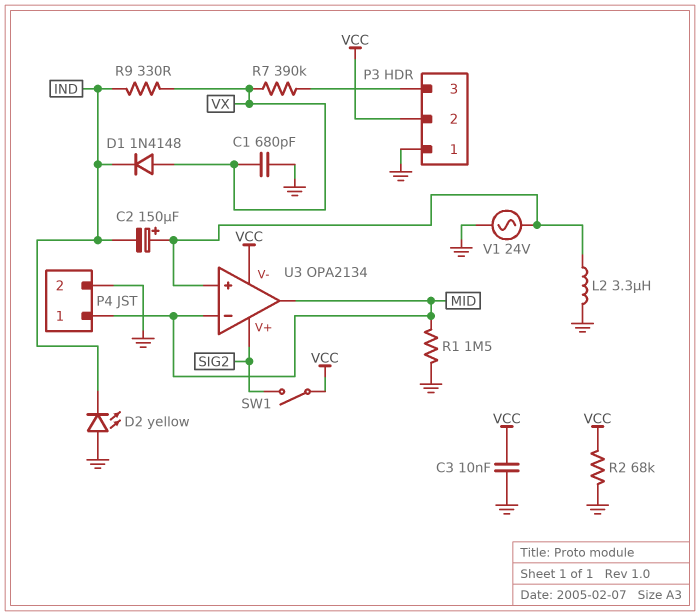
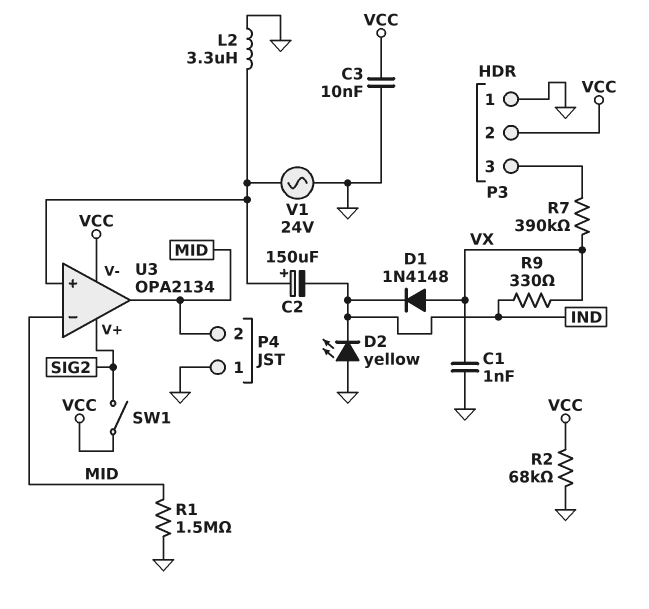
C1: 680pF (GND, VX) -> 1nF (GND, VX)
P4 pin 1: MID -> GND
P4 pin 2: GND -> MID

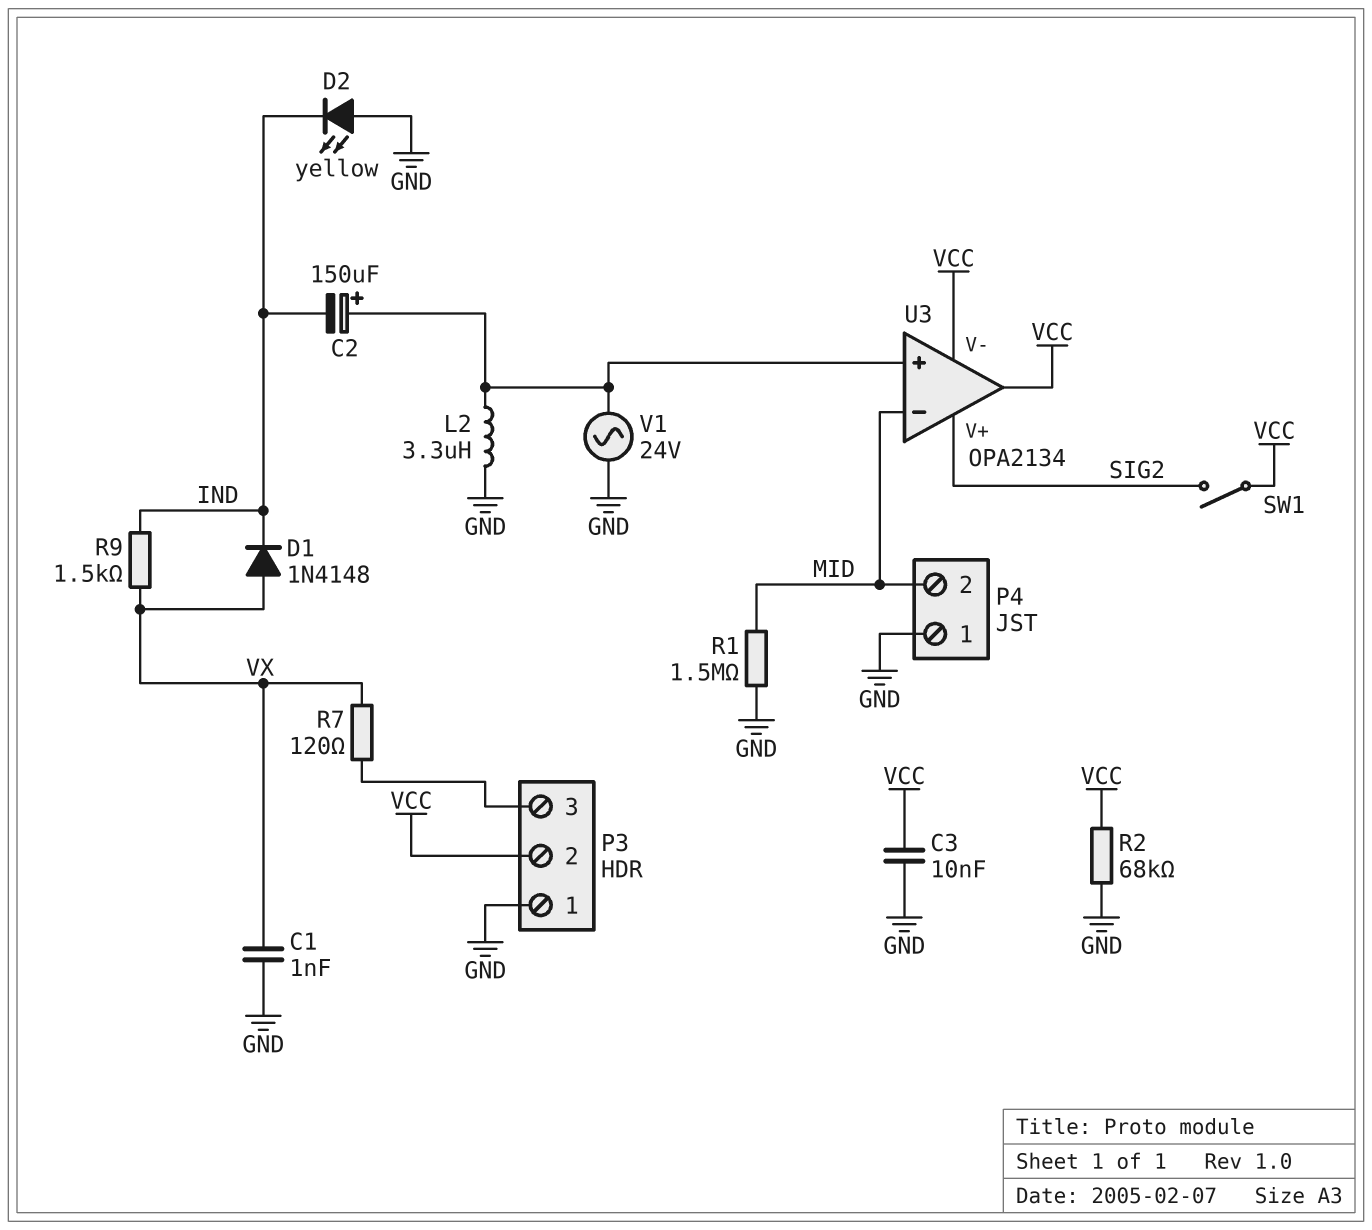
R7: 390k (P3/3, VX) -> 120 (P3/3, VX)
R9: 330 (IND, VX) -> 1.5k (IND, VX)
U3 pin out: MID -> VCC

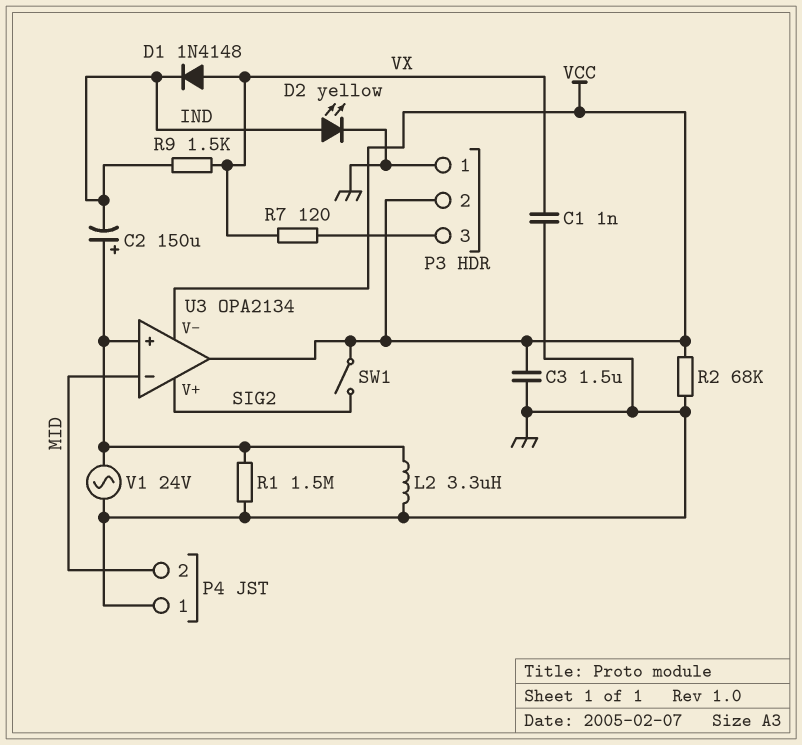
C3: 10nF (GND, VCC) -> 1.5uF (GND, VCC)
D2: LED yellow (A GND, K IND) -> LED yellow (A IND, K GND)
R1: 1.5M (GND, MID) -> 1.5M (GND, U3/in+)

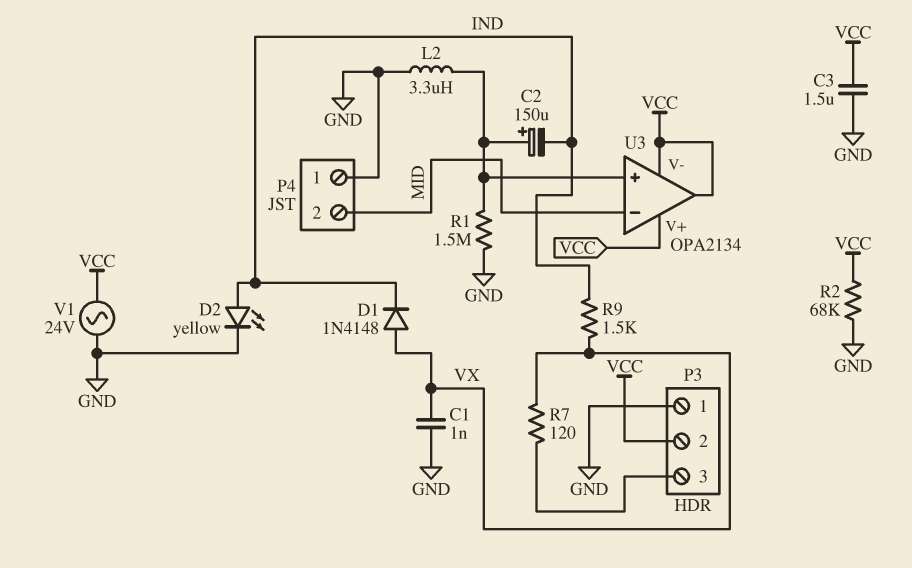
SW1: switch (SIG2, VCC) -> none
U3 pin V+: SIG2 -> VCC
V1: AC 24V (GND, U3/in+) -> AC 24V (GND, VCC)

